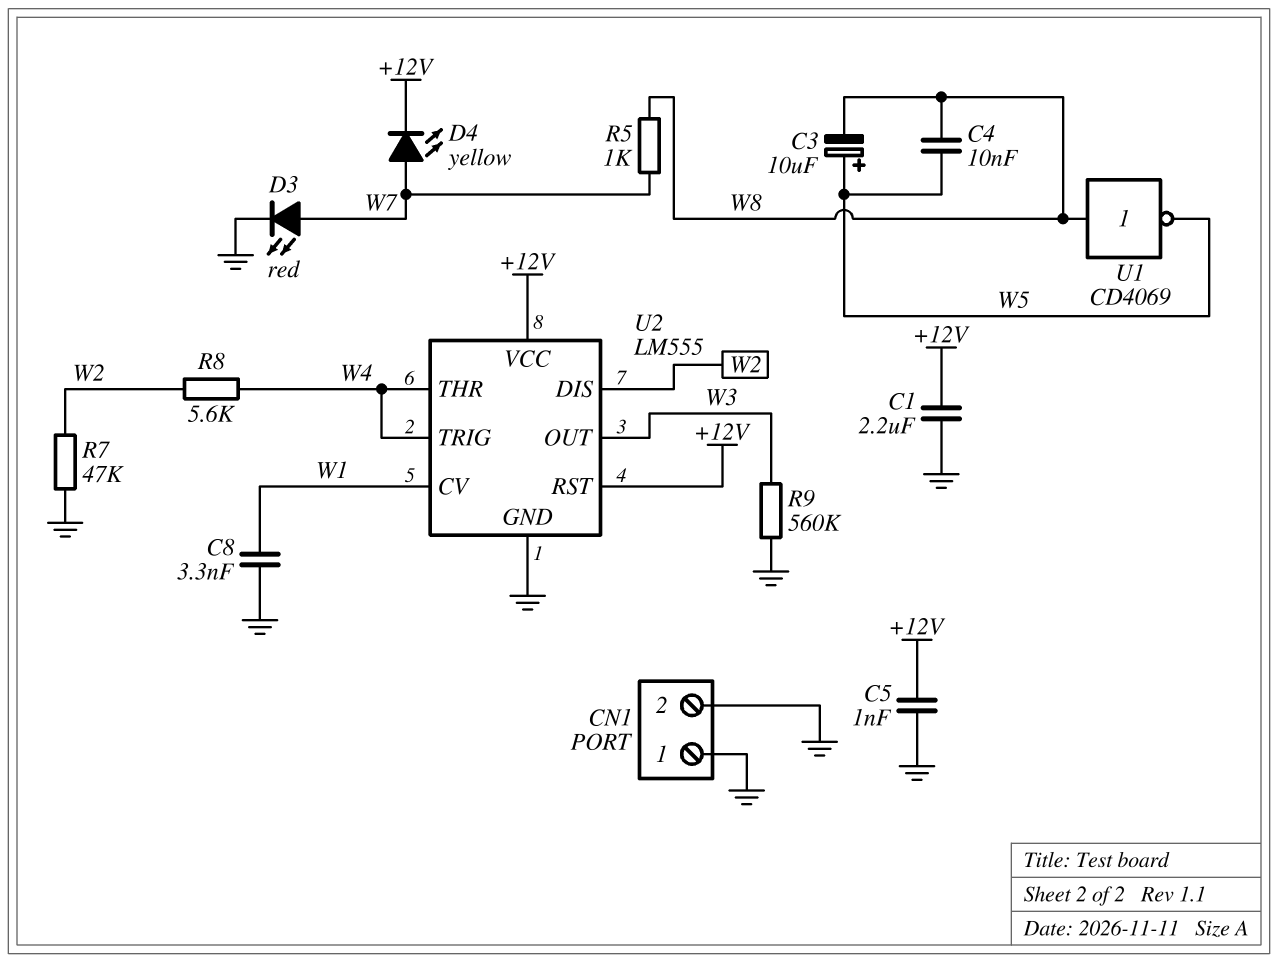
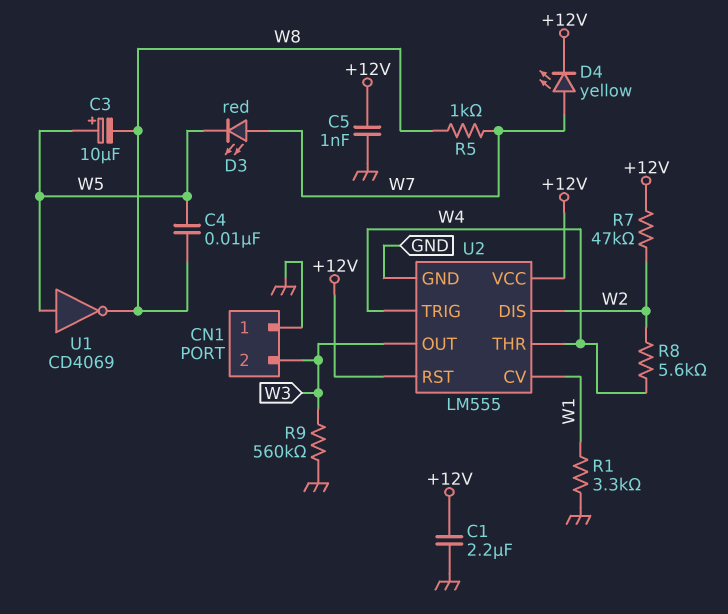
C8: 3.3nF (GND, W1) -> none
CN1 pin 2: GND -> W3
D3: LED red (A W7, K GND) -> LED red (A W7, K W5)
R1: none -> 3.3k (GND, W1)
R7: 47k (GND, W2) -> 47k (+12V, W2)
U1: NOT CD4069 (in W8, out W5) -> NOT CD4069 (in W5, out W8)

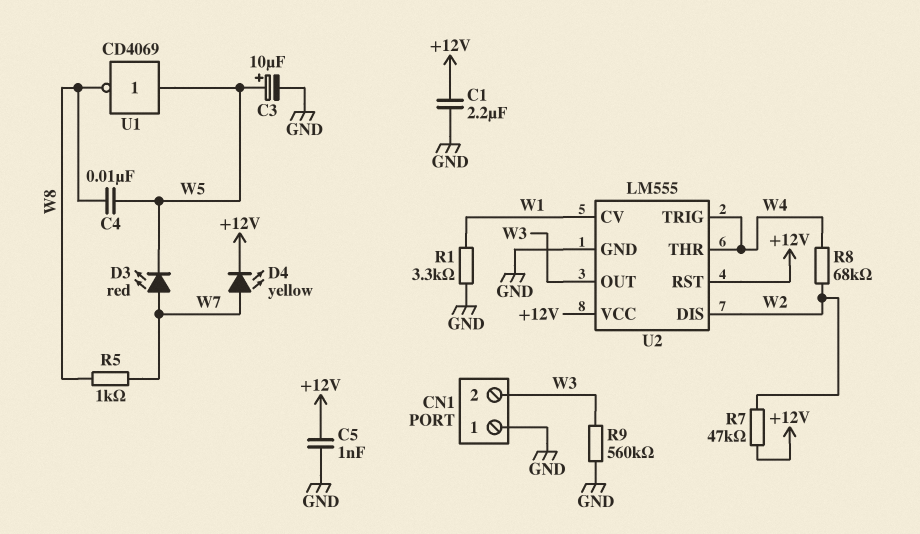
C3: 10uF (plus W5, minus W8) -> 10uF (plus W5, minus GND)
R8: 5.6k (W2, W4) -> 68k (W2, W4)

